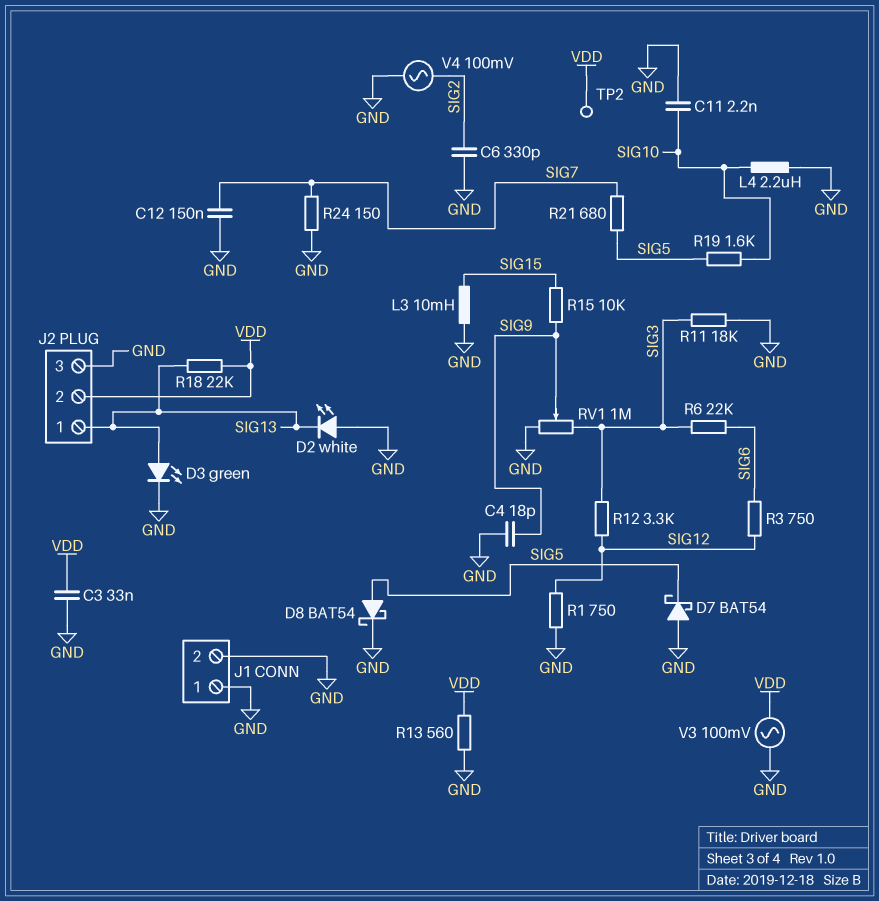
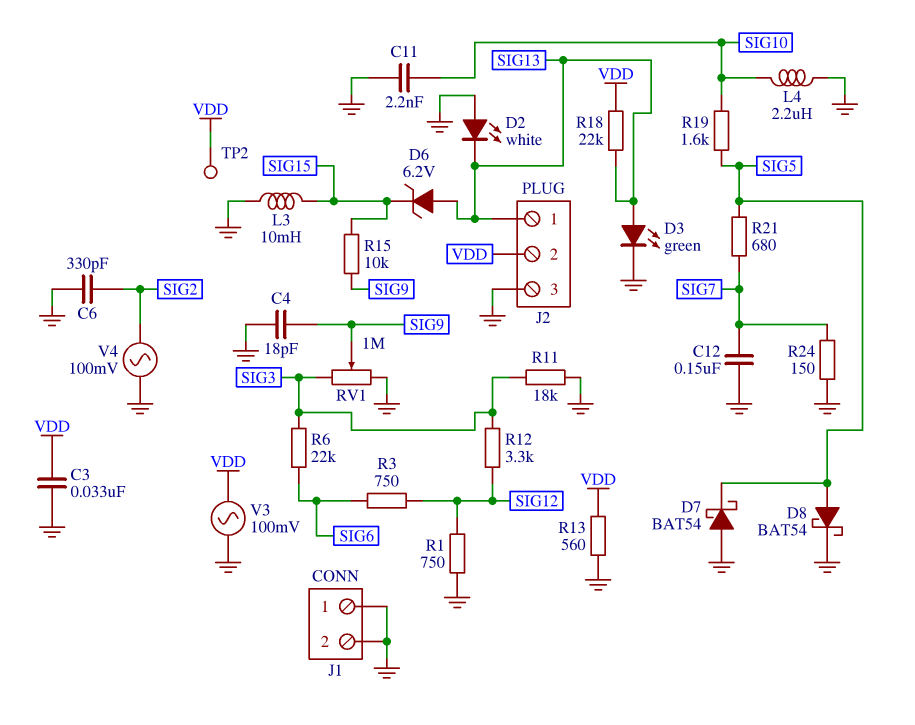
D6: none -> zener 6.2V (A SIG13, K SIG15)

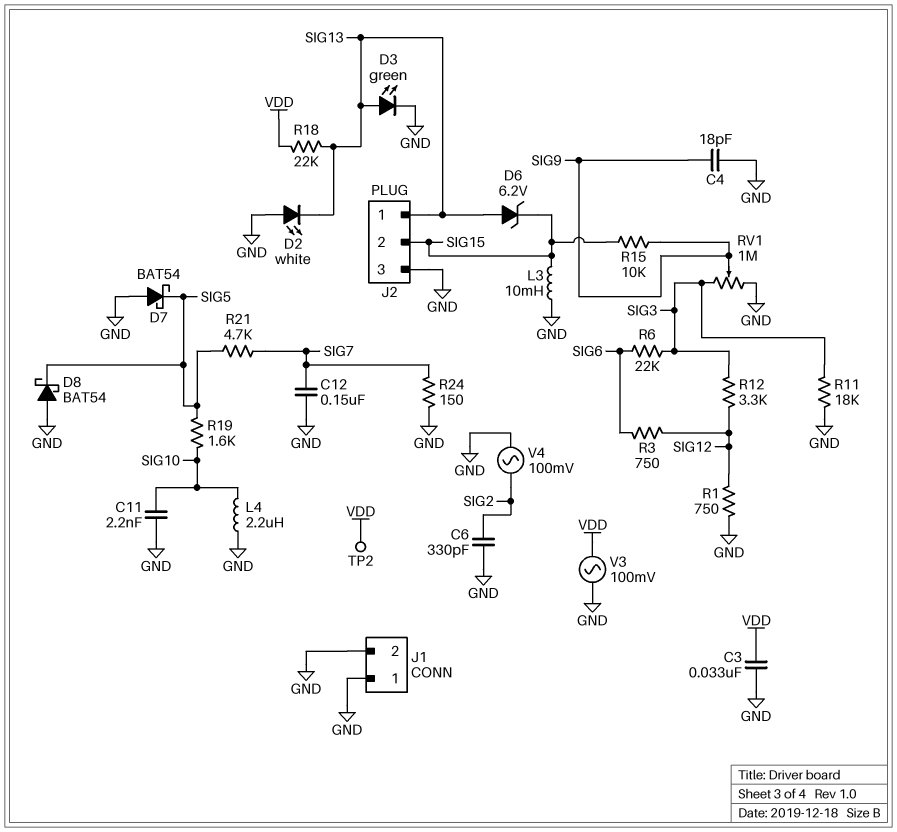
D8: schottky BAT54 (A SIG5, K GND) -> schottky BAT54 (A GND, K SIG5)
J2 pin 2: VDD -> SIG15
R13: 560 (GND, VDD) -> none
R21: 680 (SIG5, SIG7) -> 4.7k (SIG5, SIG7)

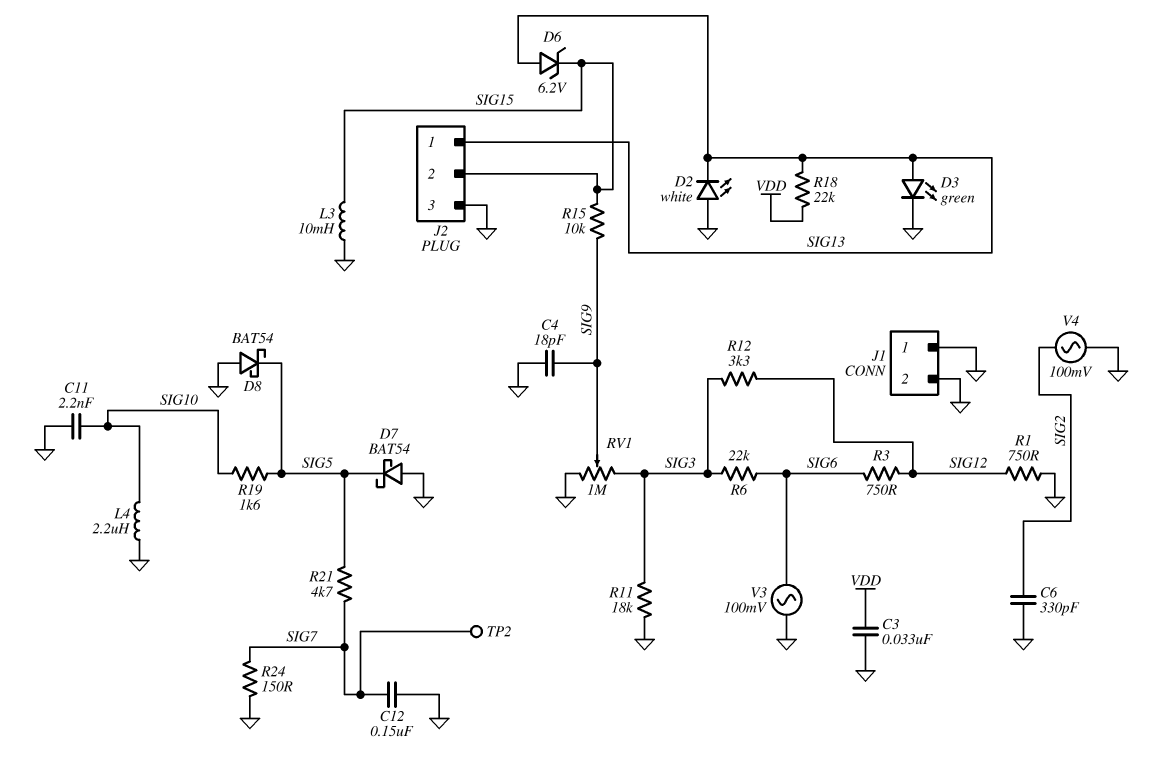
TP2: test point (VDD) -> test point (SIG7)
V3: AC 100mV (GND, VDD) -> AC 100mV (GND, SIG6)

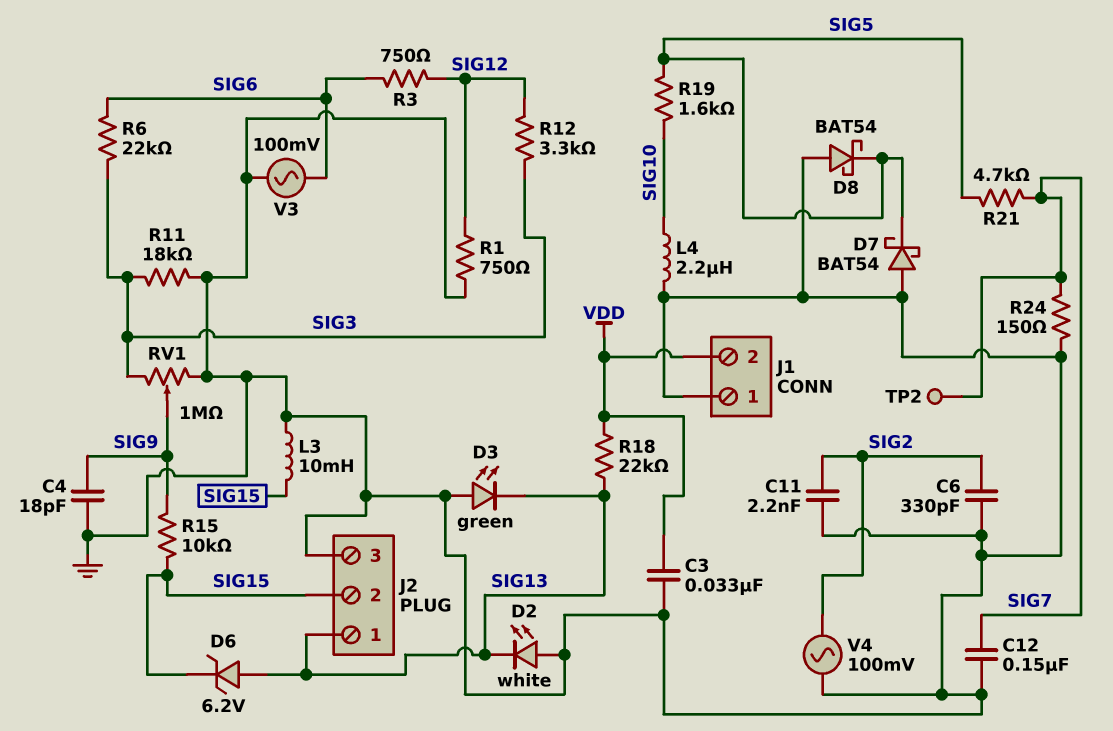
C11: 2.2nF (GND, SIG10) -> 2.2nF (GND, SIG2)
D3: LED green (A SIG13, K GND) -> LED green (A GND, K SIG13)
J1 pin 2: GND -> VDD

